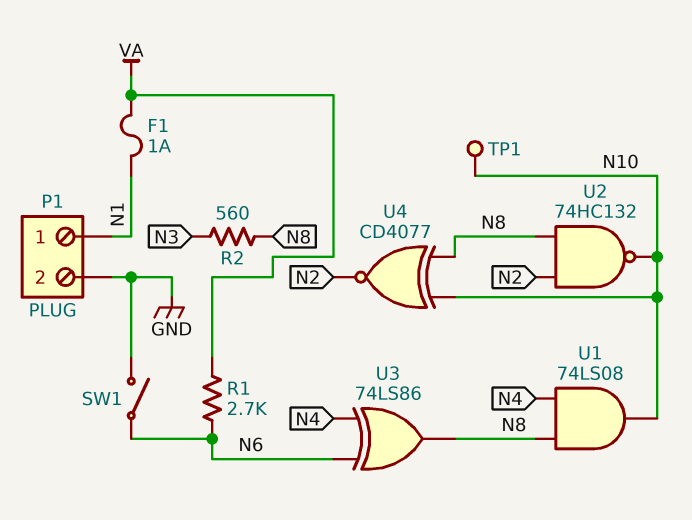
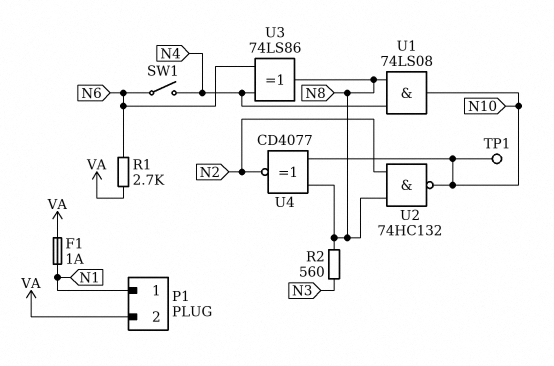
P1 pin 2: GND -> VA
SW1: switch (GND, N6) -> switch (N4, N6)

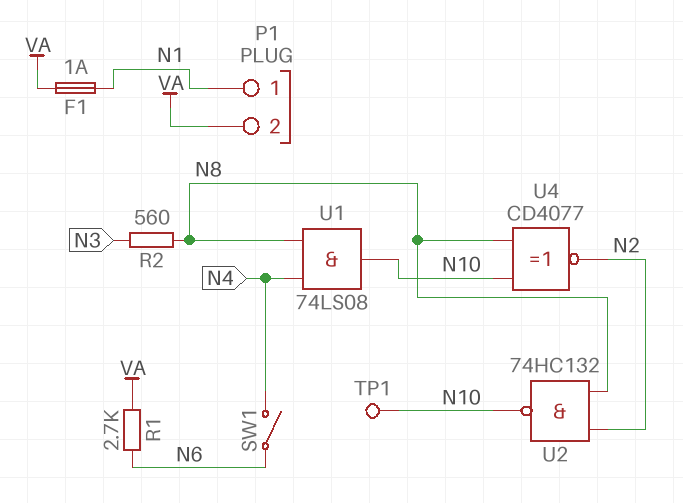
U3: XOR 74LS86 (in N4, in N6, out N8) -> none

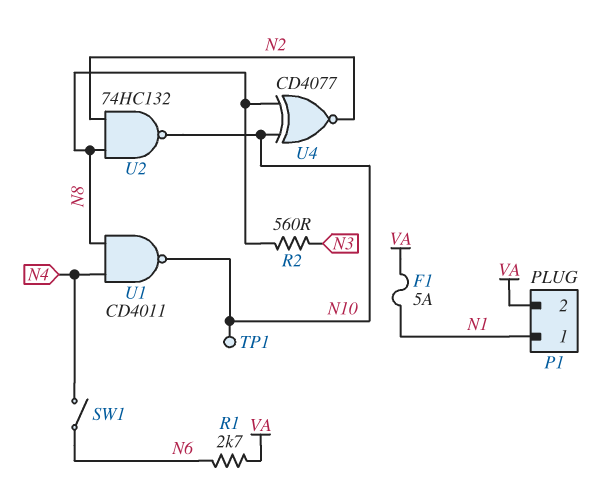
F1: 1A (N1, VA) -> 5A (N1, VA)
U1: AND 74LS08 (in N4, in N8, out N10) -> NAND CD4011 (in N4, in N8, out N10)

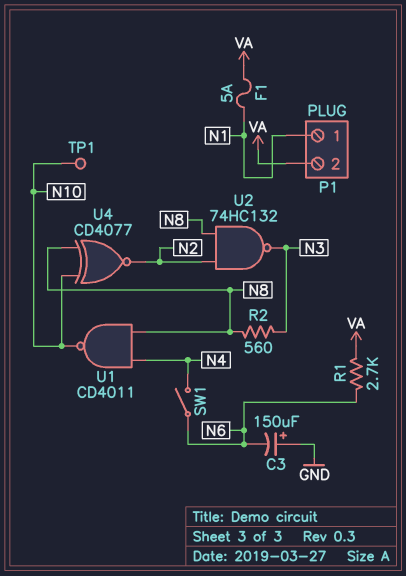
C3: none -> 150uF (plus GND, minus N6)
U2: NAND 74HC132 (in N2, in N8, out N10) -> NAND 74HC132 (in N2, in N8, out N3)

